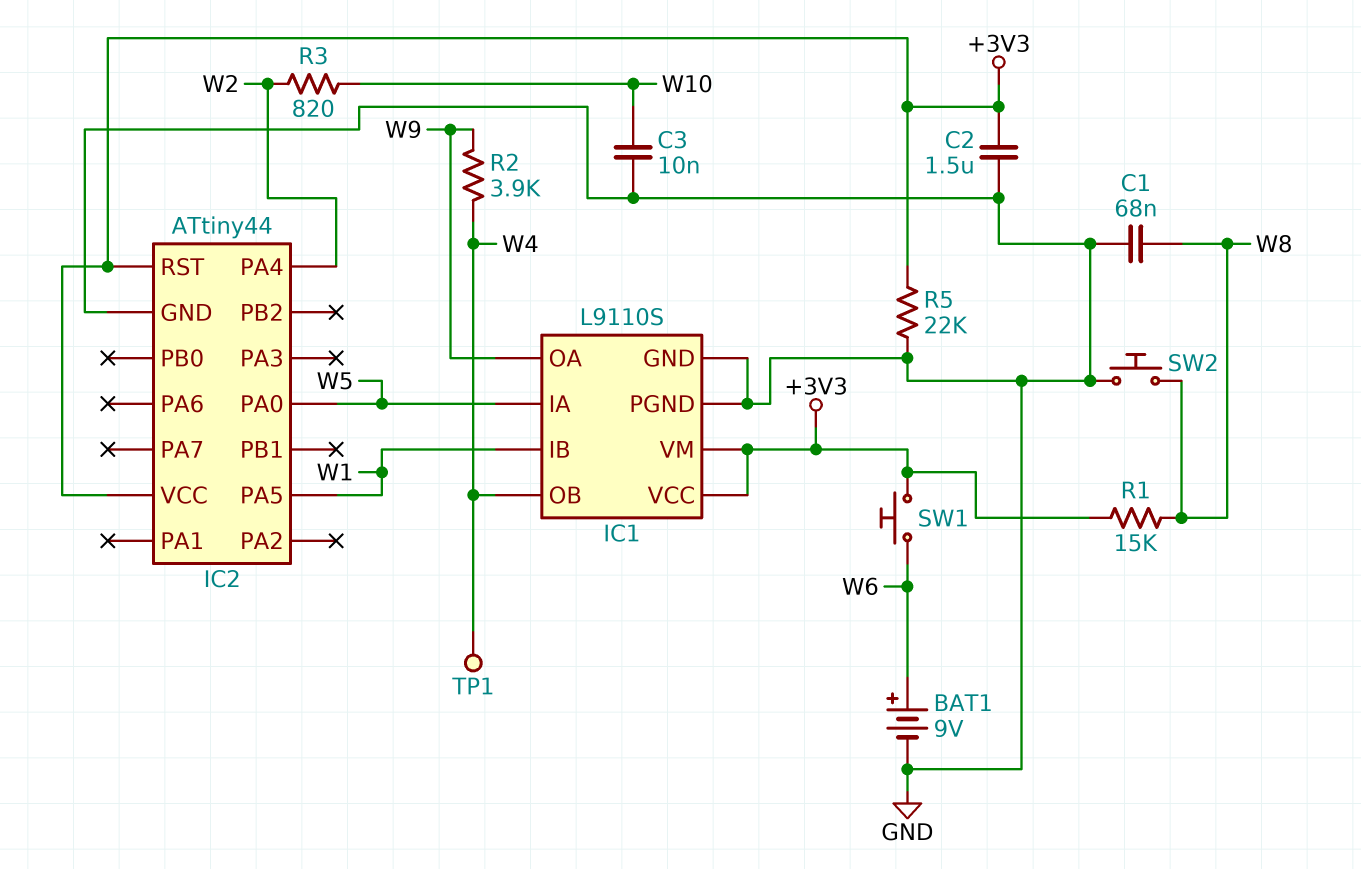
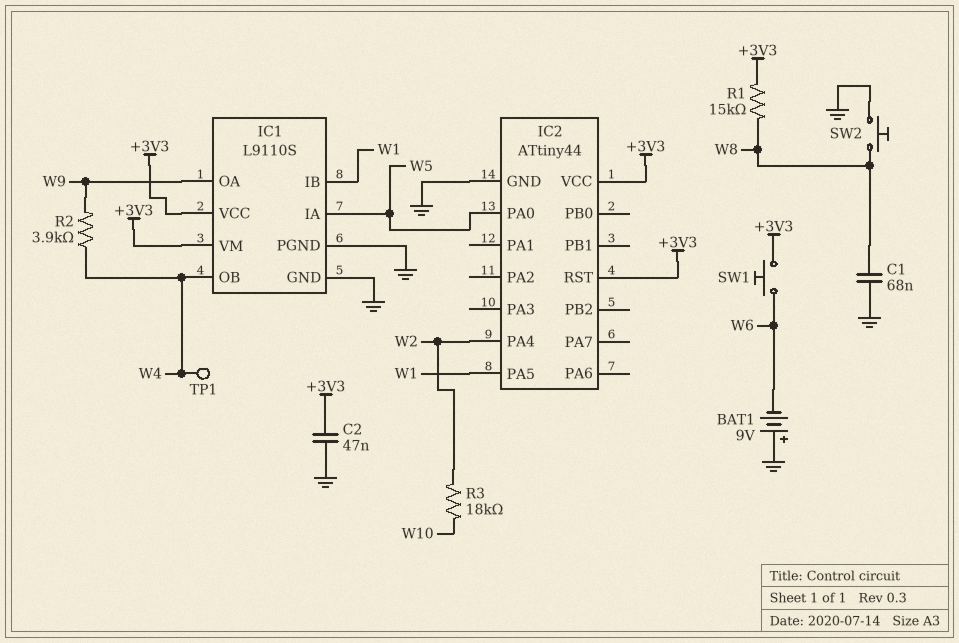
BAT1: 9V (plus W6, minus GND) -> 9V (plus GND, minus W6)
C2: 1.5uF (+3V3, GND) -> 47nF (+3V3, GND)
C3: 10nF (GND, W10) -> none
R3: 820 (W2, W10) -> 18k (W2, W10)
R5: 22k (+3V3, GND) -> none

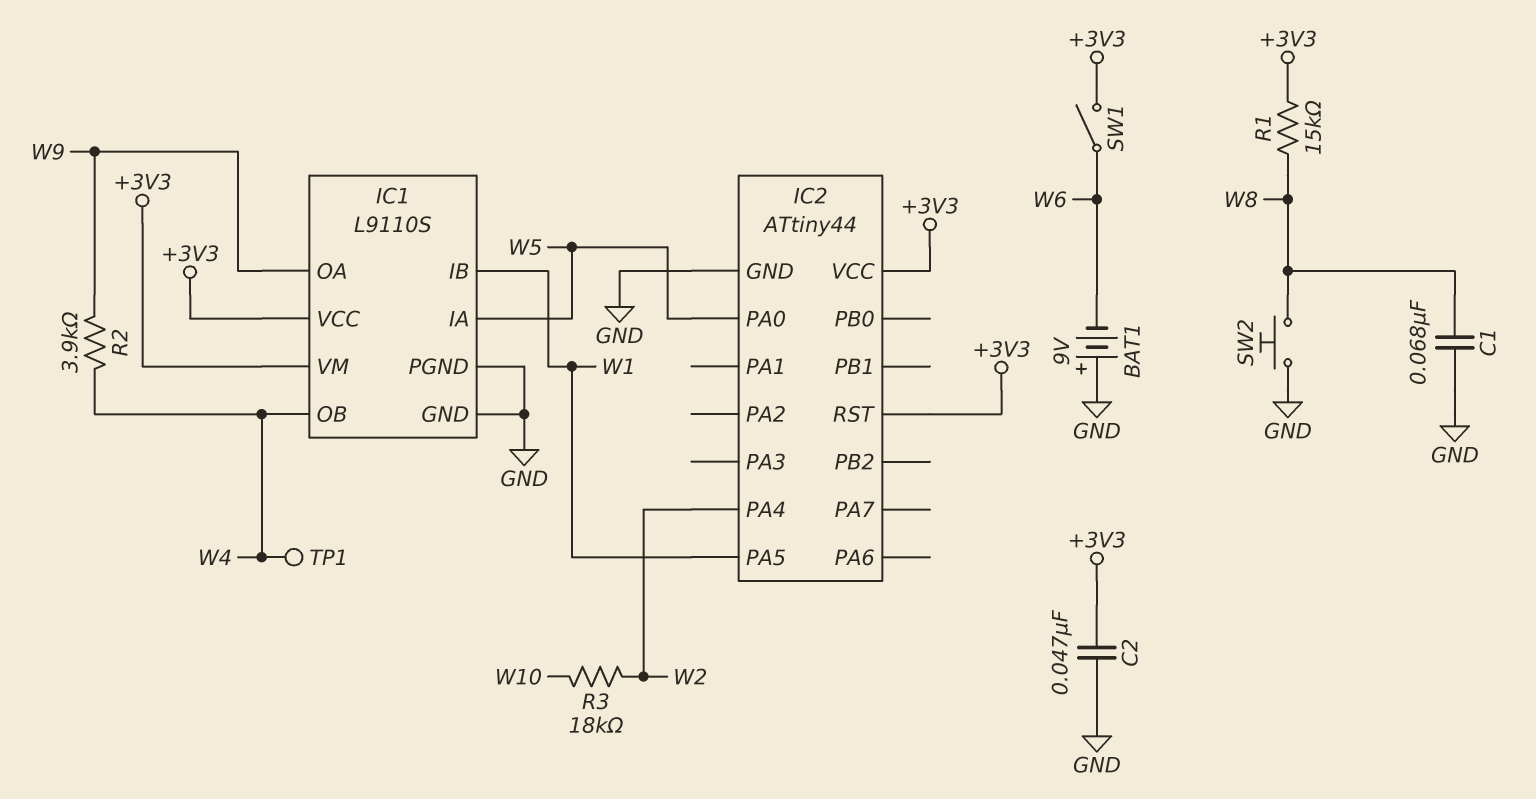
SW1: button (+3V3, W6) -> switch (+3V3, W6)

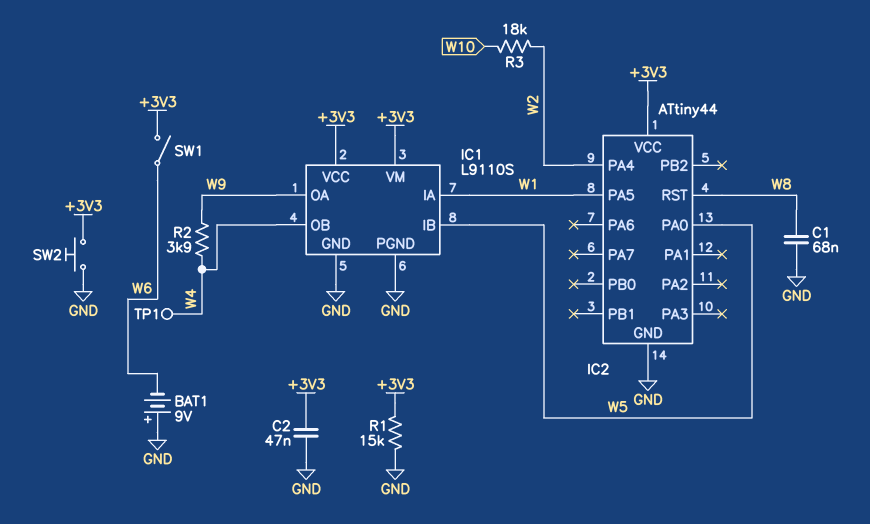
IC1 pin IA: W5 -> W1
IC1 pin IB: W1 -> W5
IC2 pin RST: +3V3 -> W8
R1: 15k (+3V3, W8) -> 15k (+3V3, GND)
SW2: button (GND, W8) -> button (+3V3, GND)

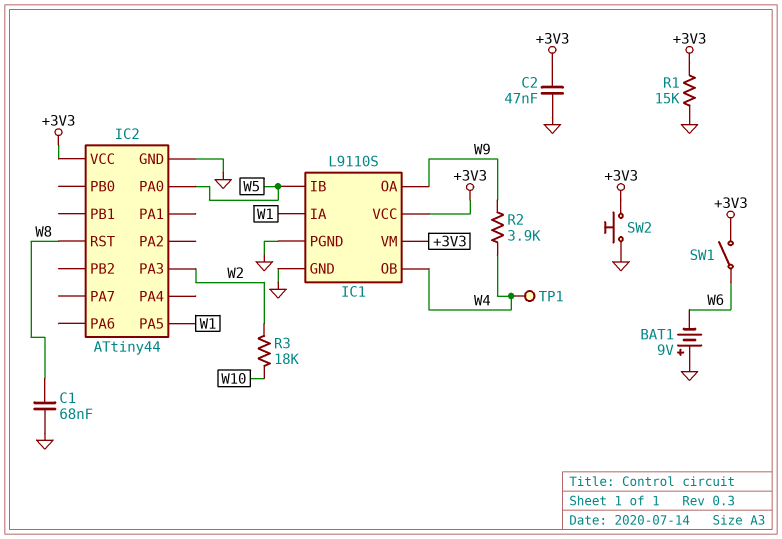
IC2 pin PA3: none -> W2
IC2 pin PA4: W2 -> none

